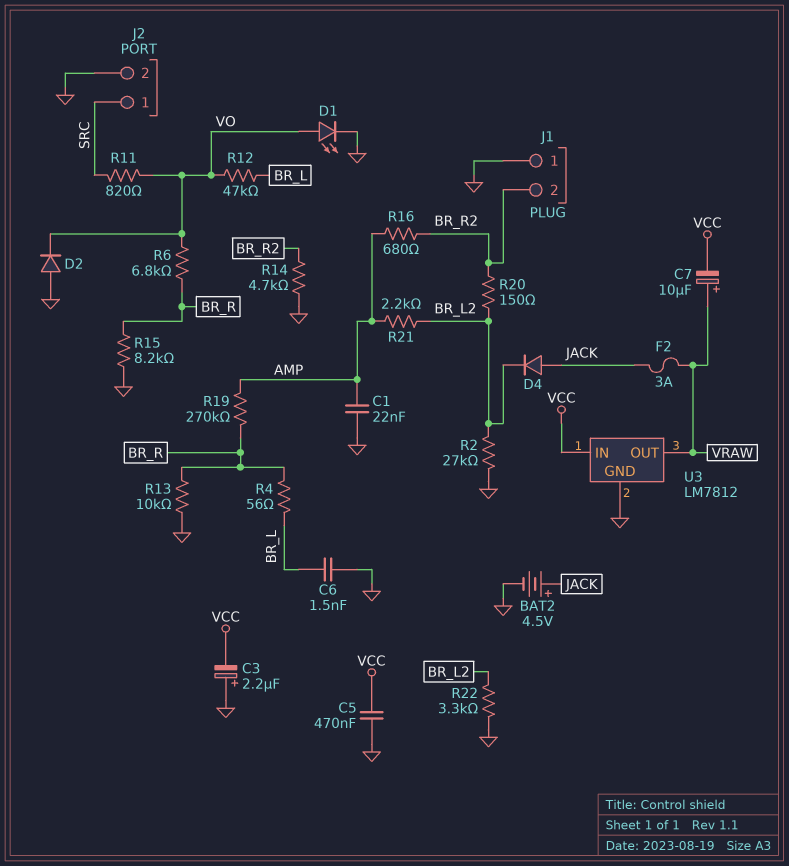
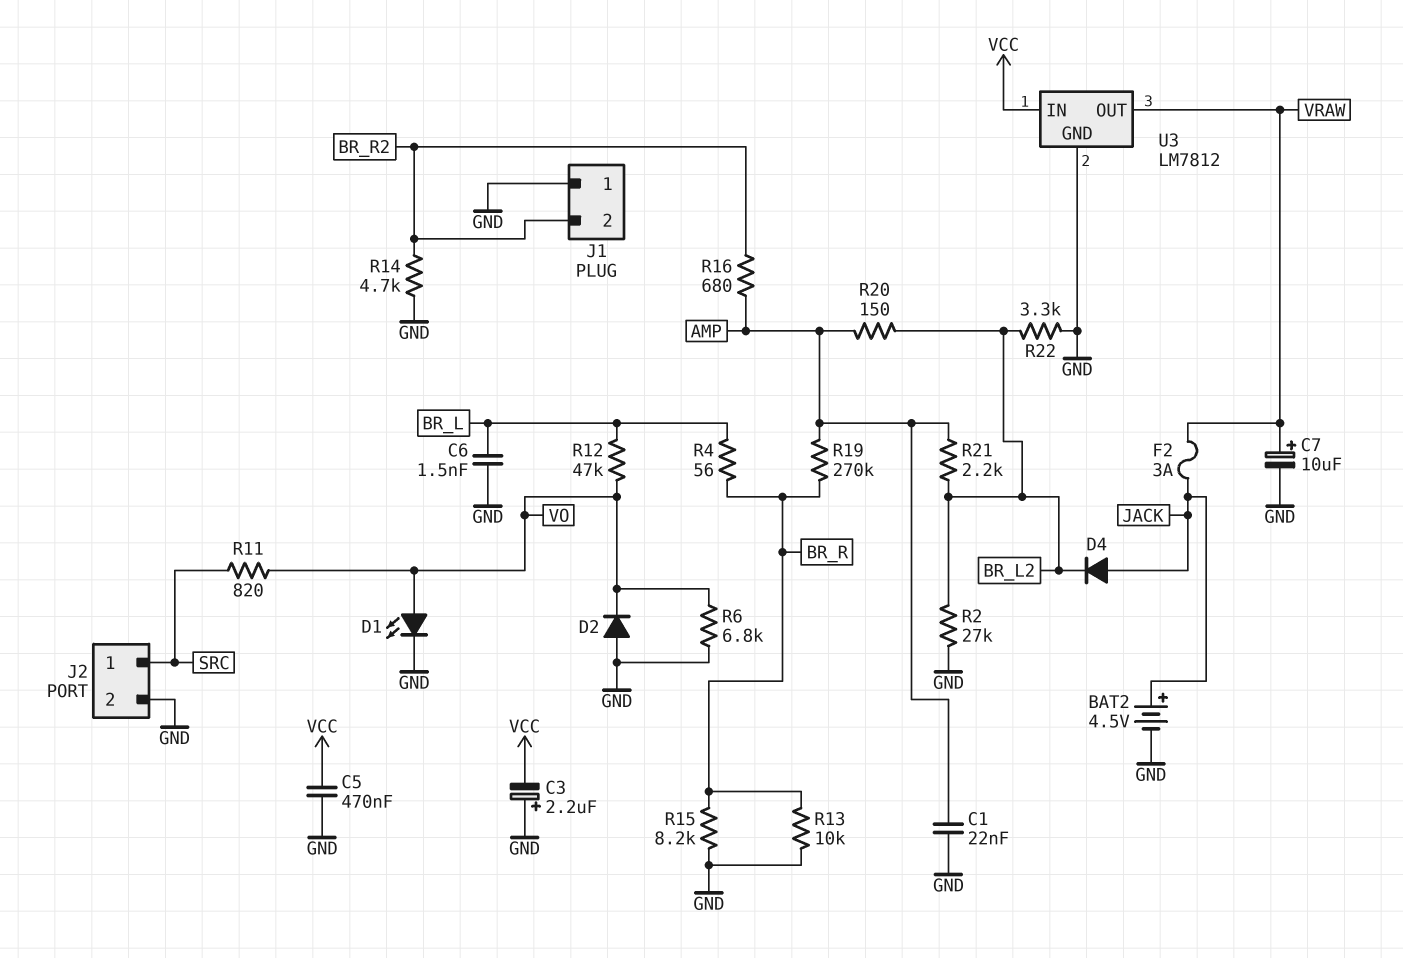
C7: 10uF (plus VRAW, minus VCC) -> 10uF (plus VRAW, minus GND)
R6: 6.8k (BR_R, VO) -> 6.8k (GND, VO)
R20: 150 (BR_L2, BR_R2) -> 150 (AMP, BR_L2)

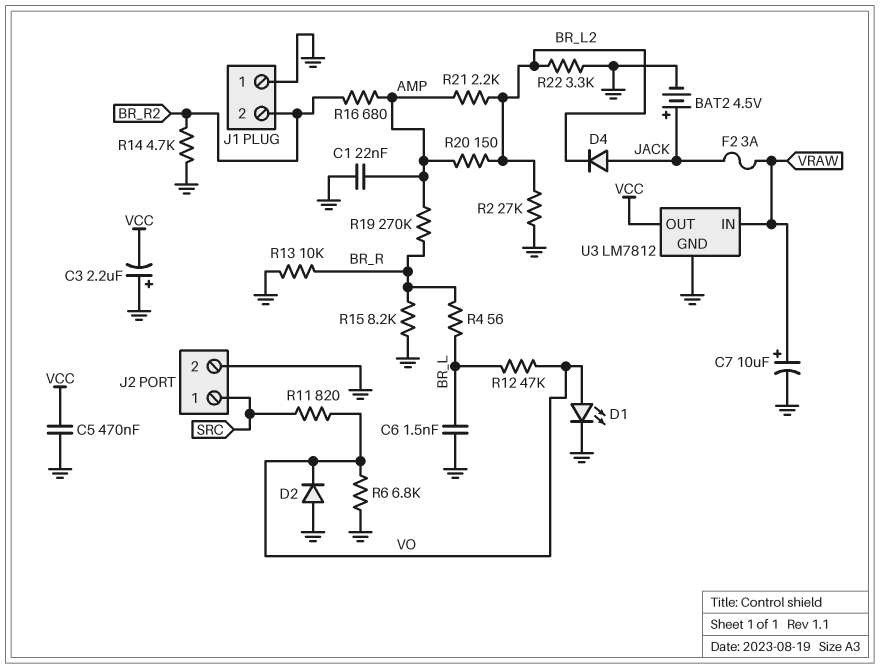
U3 pin IN: VCC -> VRAW
U3 pin OUT: VRAW -> VCC

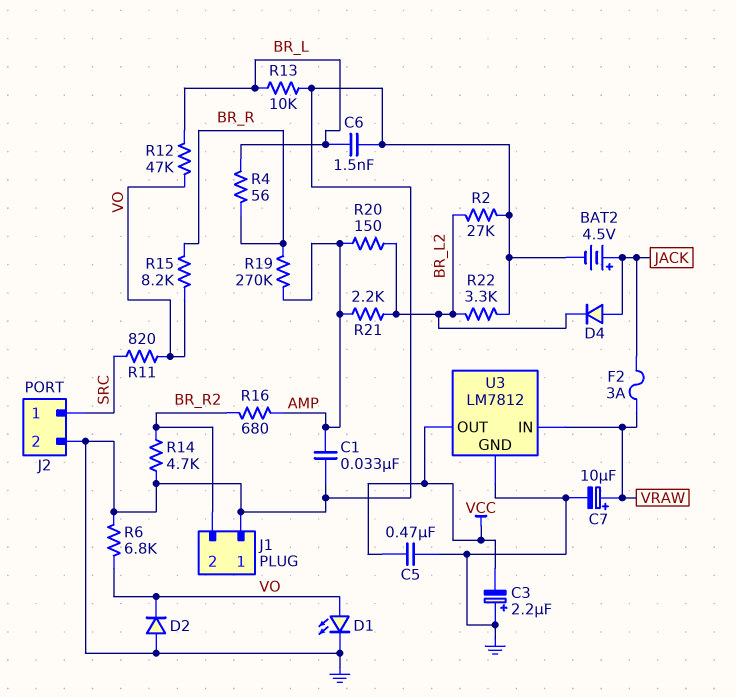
C1: 22nF (AMP, GND) -> 33nF (AMP, GND)
R13: 10k (BR_R, GND) -> 10k (BR_L, GND)
R15: 8.2k (BR_R, GND) -> 8.2k (BR_R, VO)

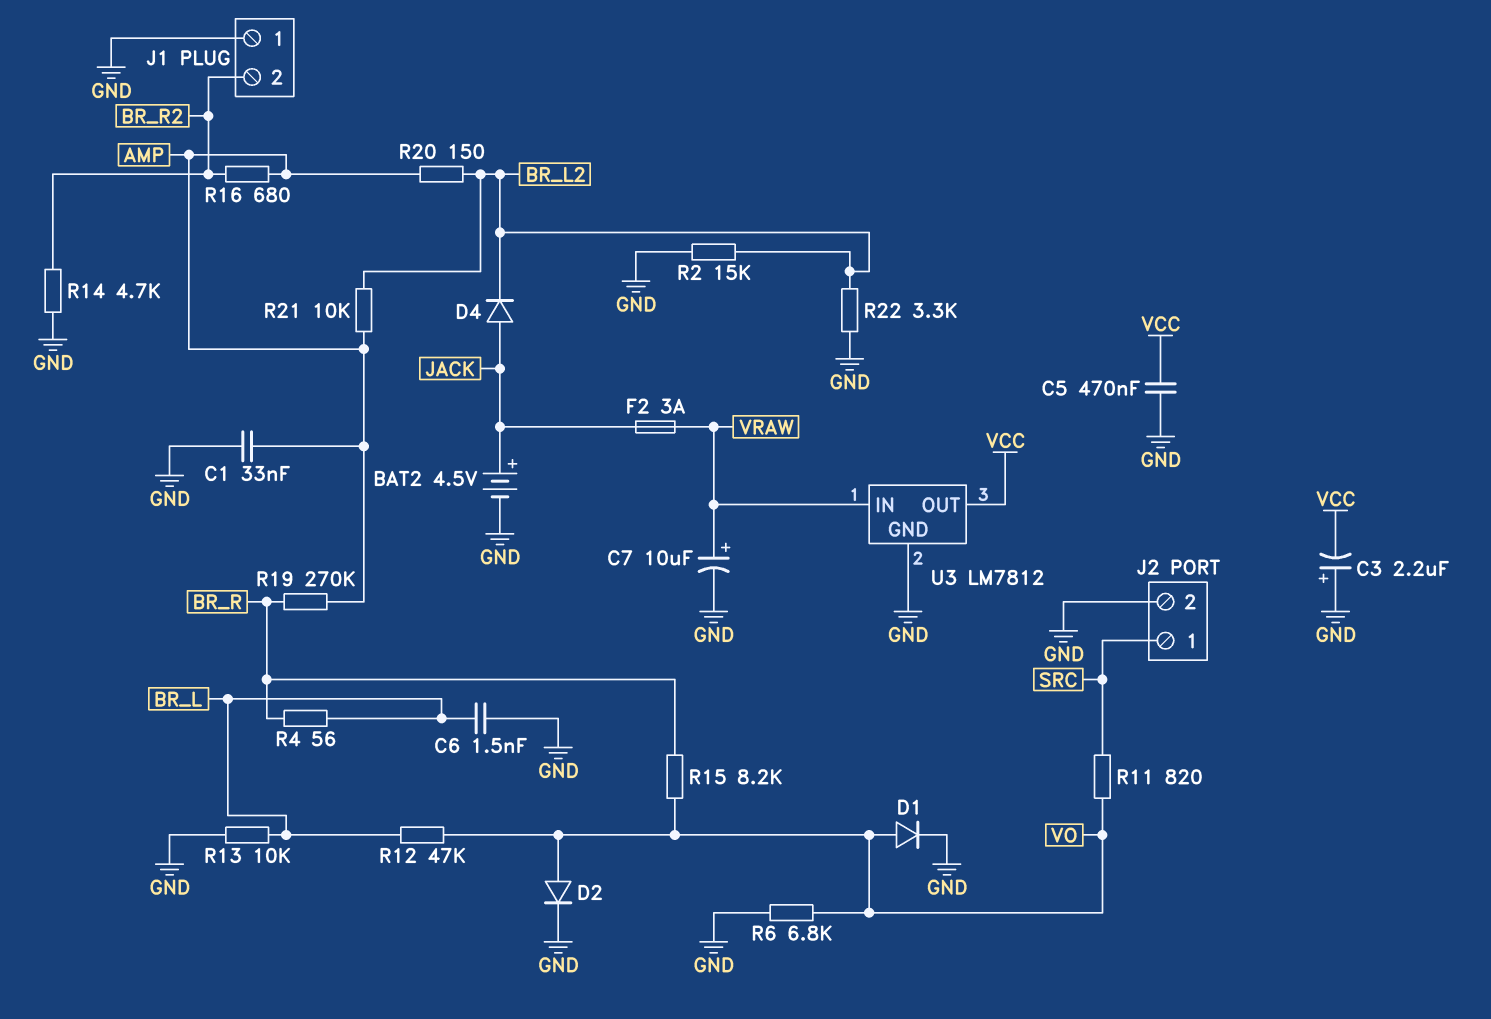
D1: LED (A VO, K GND) -> diode (A VO, K GND)
D2: diode (A GND, K VO) -> diode (A VO, K GND)
R2: 27k (BR_L2, GND) -> 15k (BR_L2, GND)
R21: 2.2k (AMP, BR_L2) -> 10k (AMP, BR_L2)

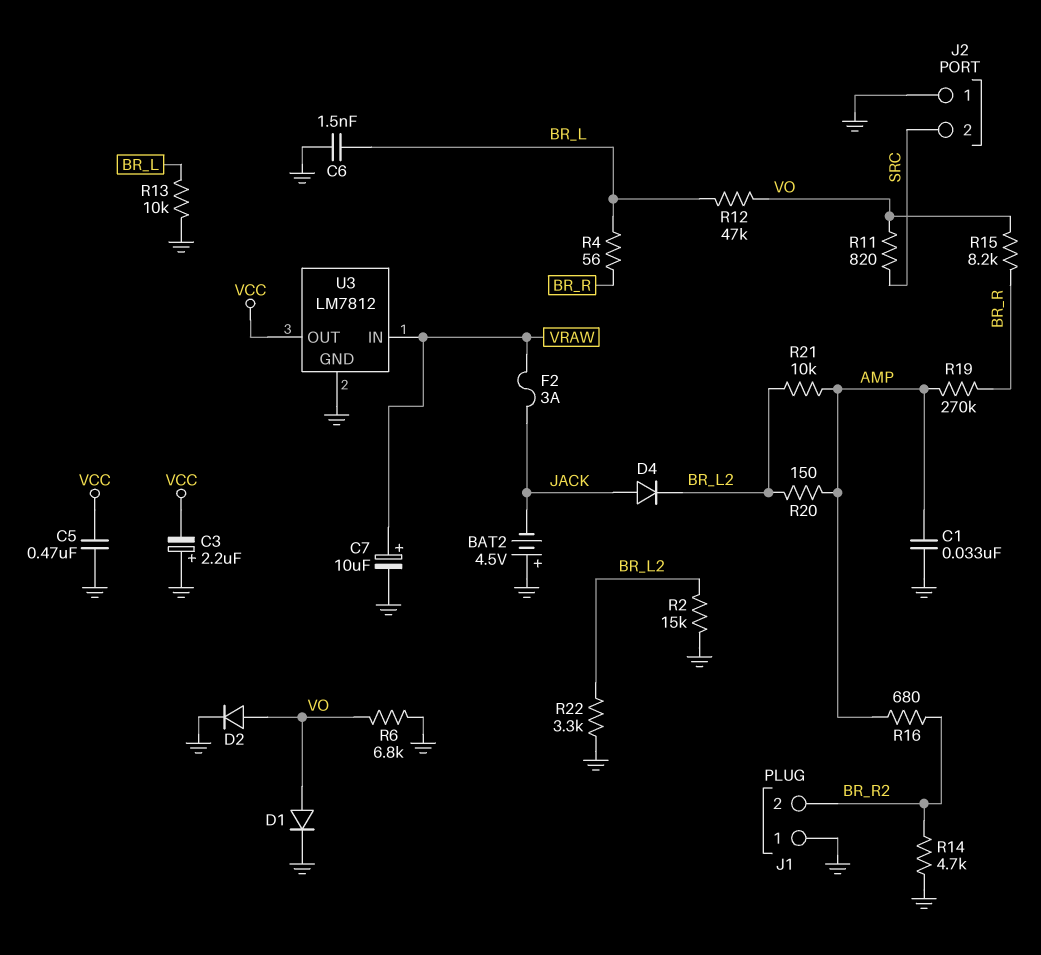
BAT2: 4.5V (plus JACK, minus GND) -> 4.5V (plus GND, minus JACK)
J2 pin 1: SRC -> GND
J2 pin 2: GND -> SRC

